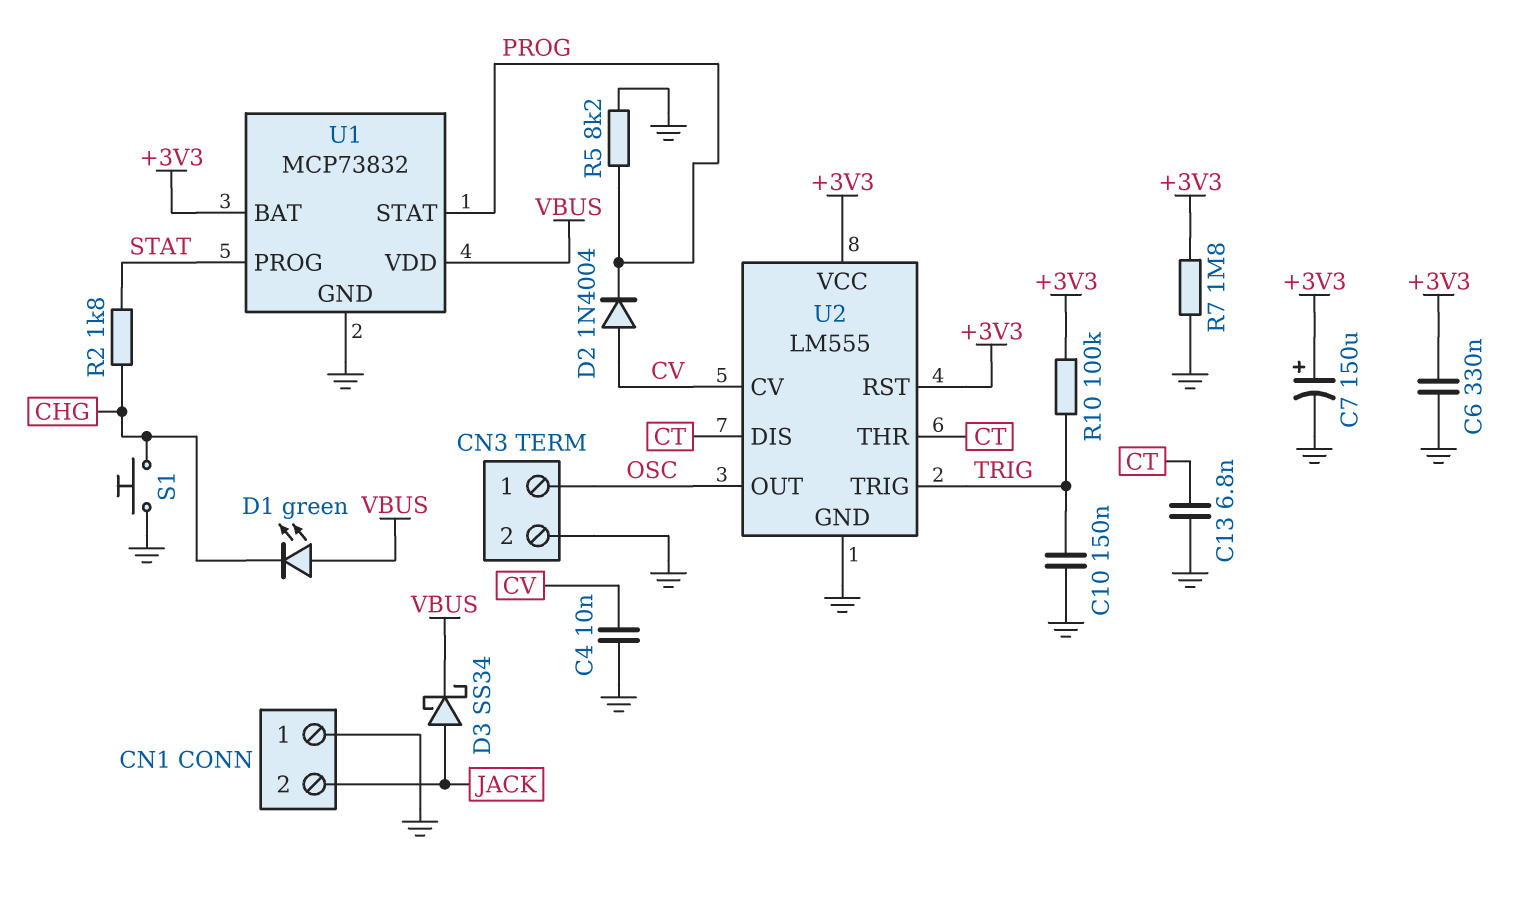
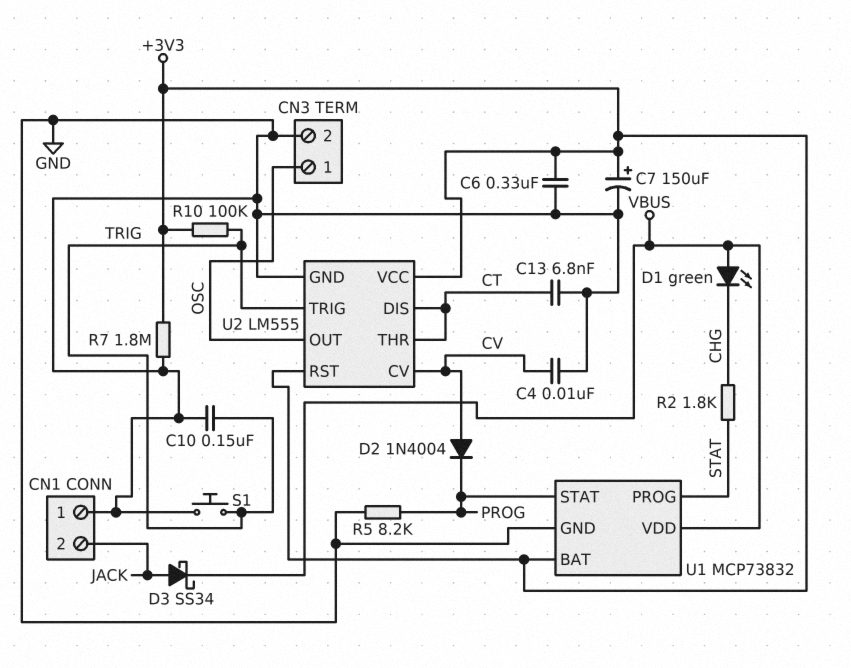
S1: button (CHG, GND) -> button (GND, TRIG)

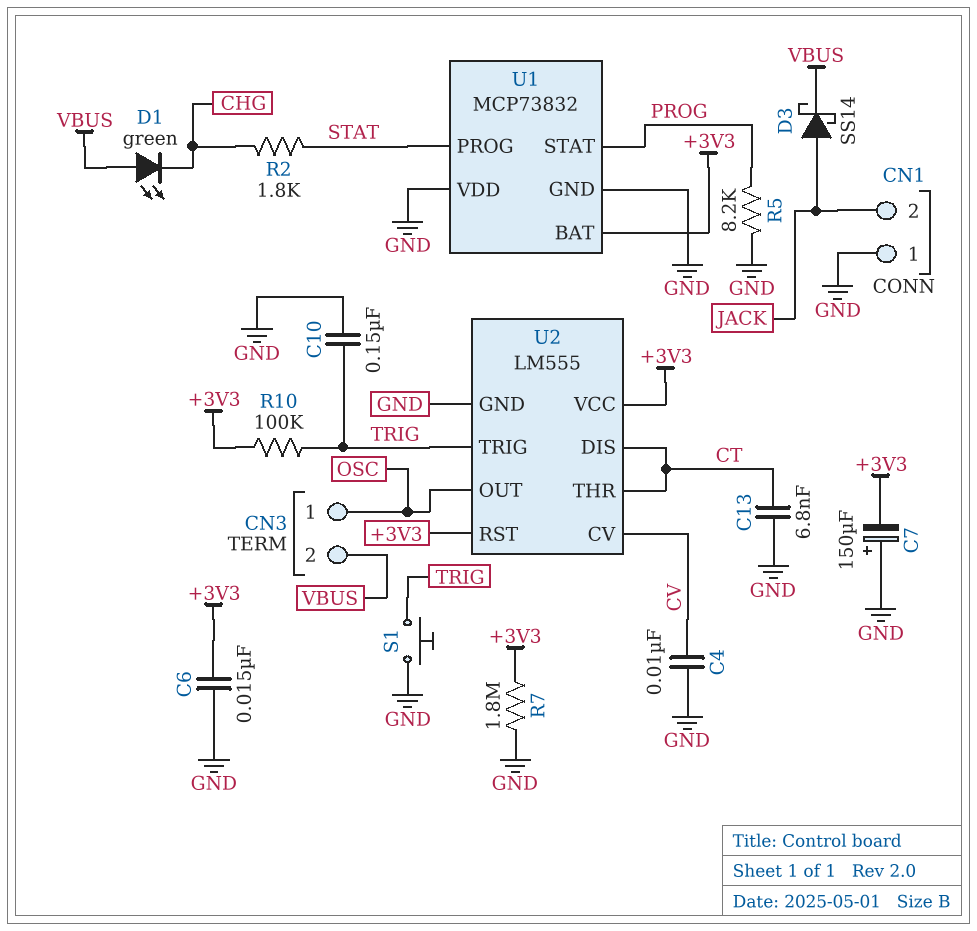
C6: 330nF (+3V3, GND) -> 15nF (+3V3, GND)
C7: 150uF (plus +3V3, minus GND) -> 150uF (plus GND, minus +3V3)
CN3 pin 2: GND -> VBUS
D2: diode 1N4004 (A CV, K PROG) -> none
D3: schottky SS34 (A JACK, K VBUS) -> schottky SS14 (A JACK, K VBUS)
U1 pin VDD: VBUS -> GND

